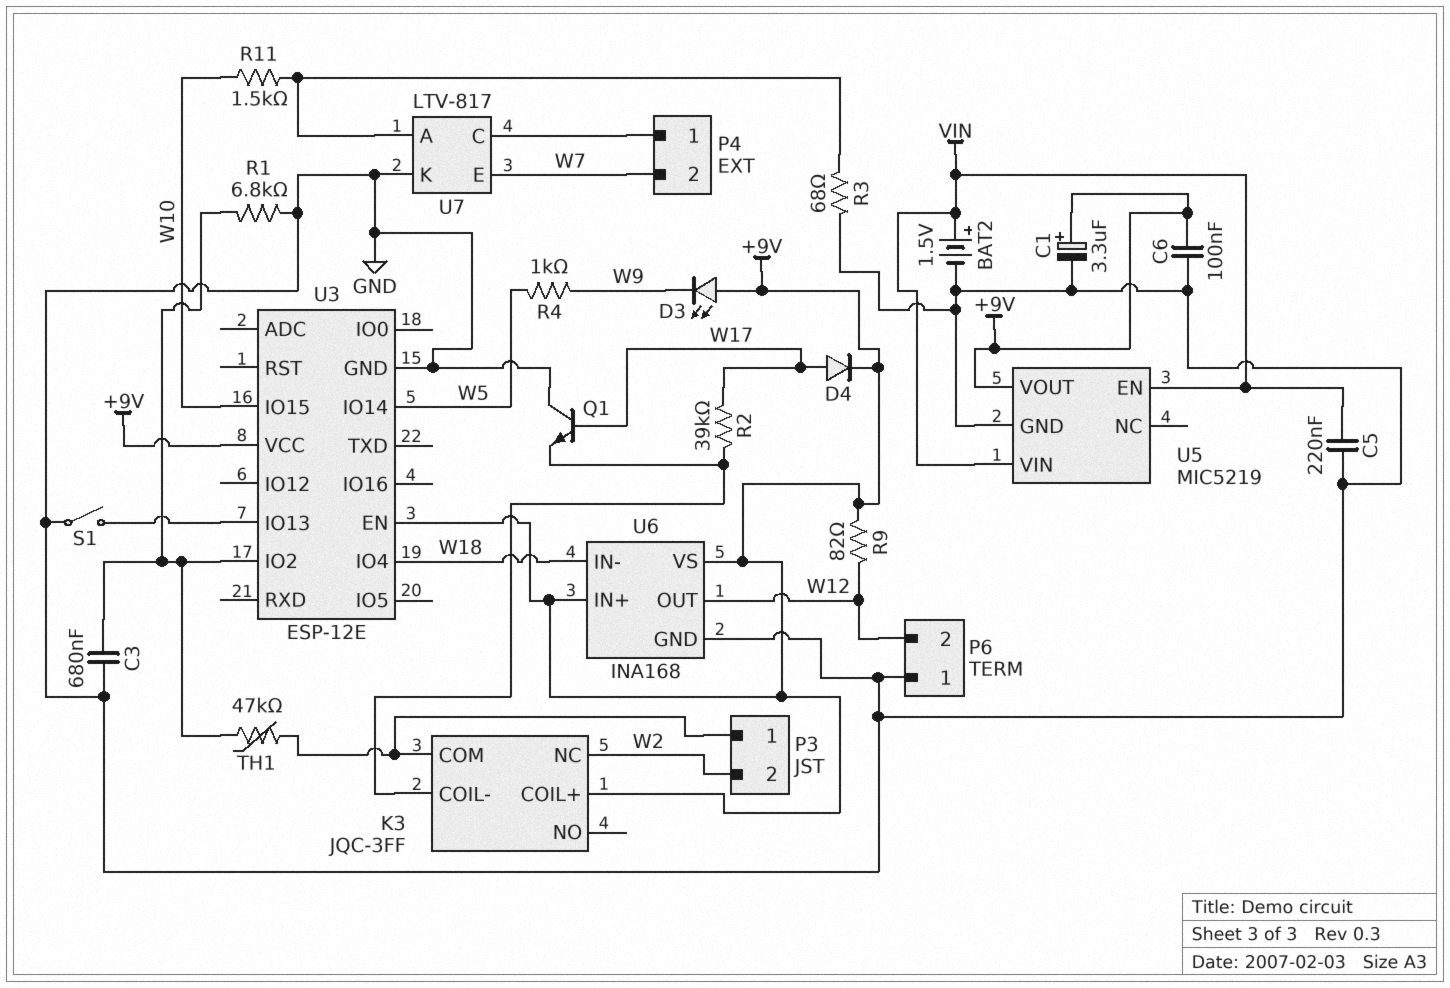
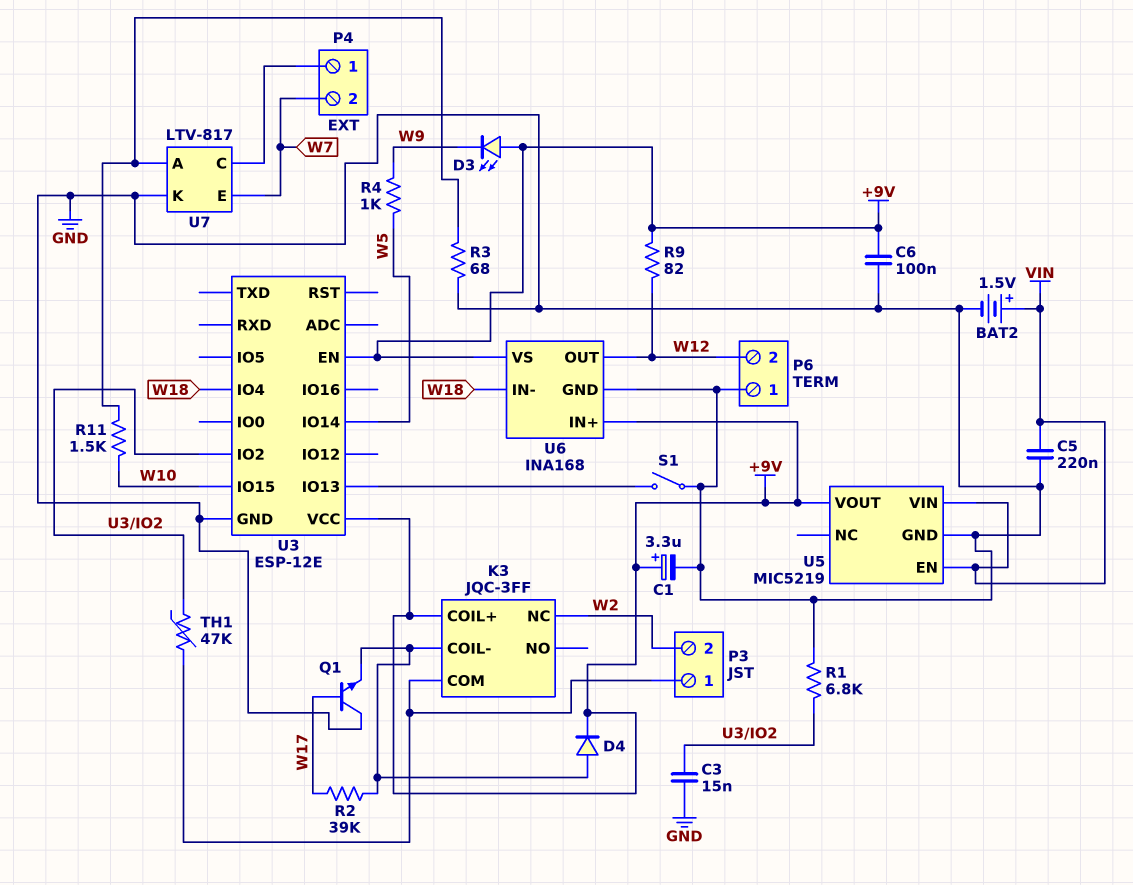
C3: 680nF (GND, U3/IO2) -> 15nF (GND, U3/IO2)
D4: diode (A W17, K +9V) -> diode (A K3/COIL-, K +9V)

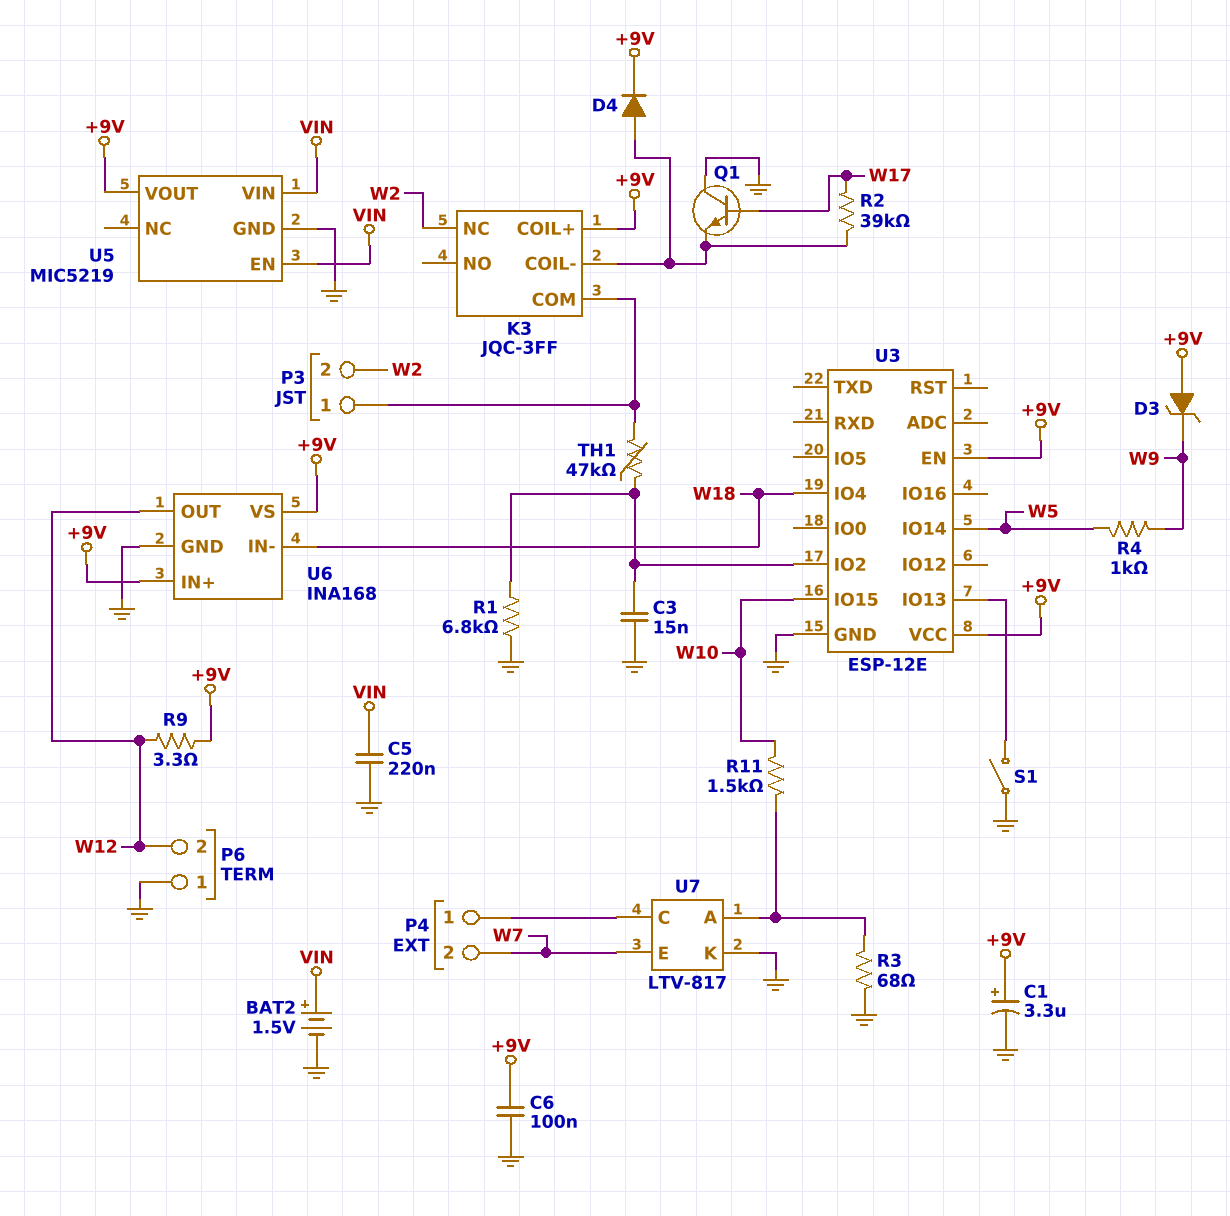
D3: LED (A +9V, K W9) -> zener (A +9V, K W9)
R9: 82 (+9V, W12) -> 3.3 (+9V, W12)

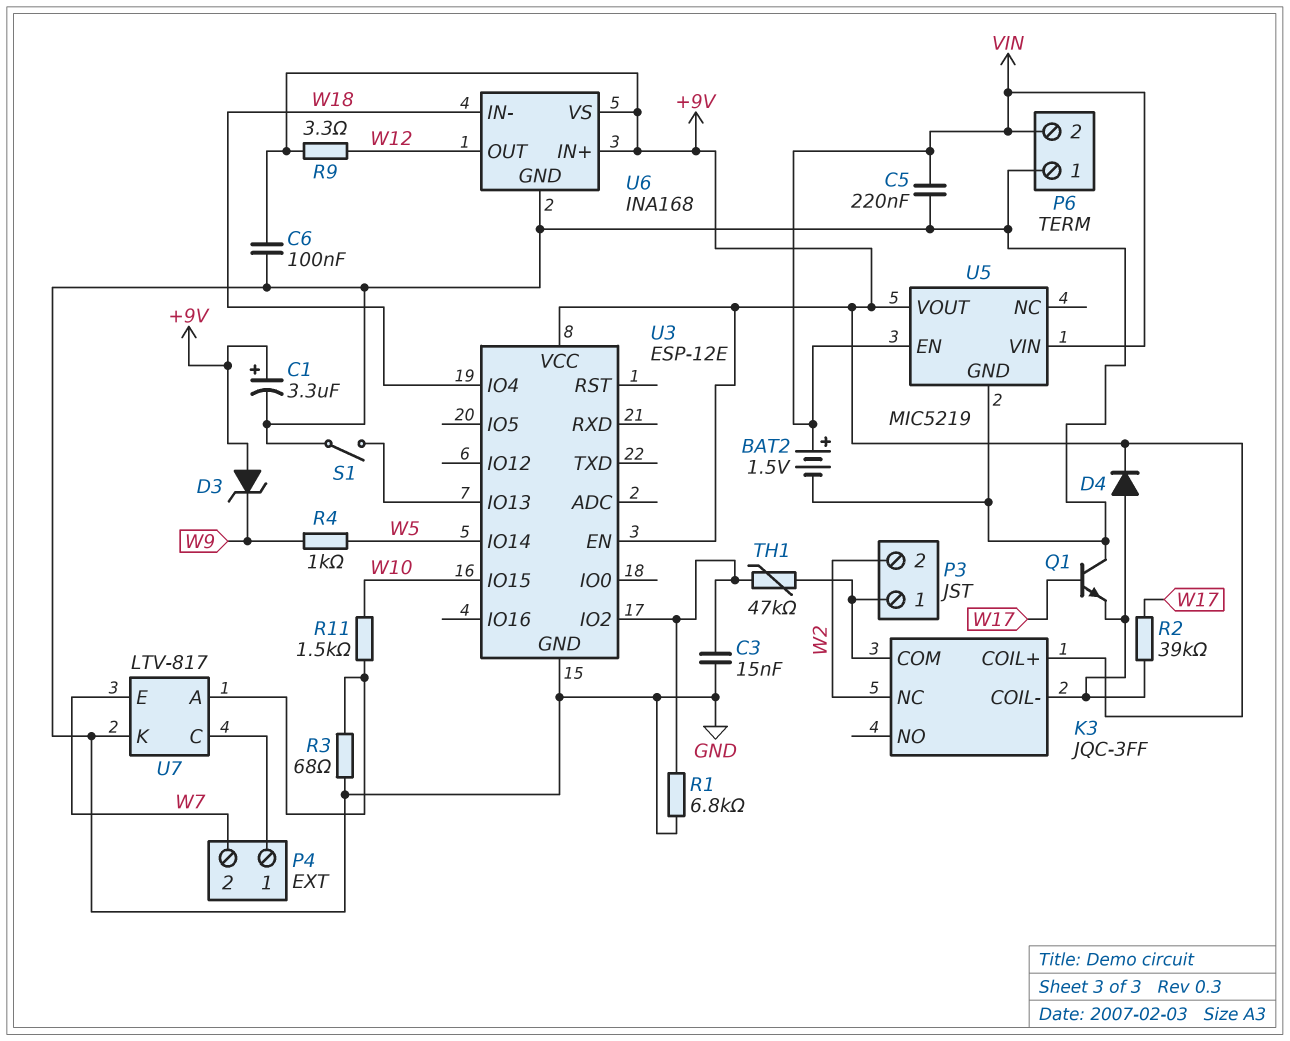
P6 pin 2: W12 -> VIN

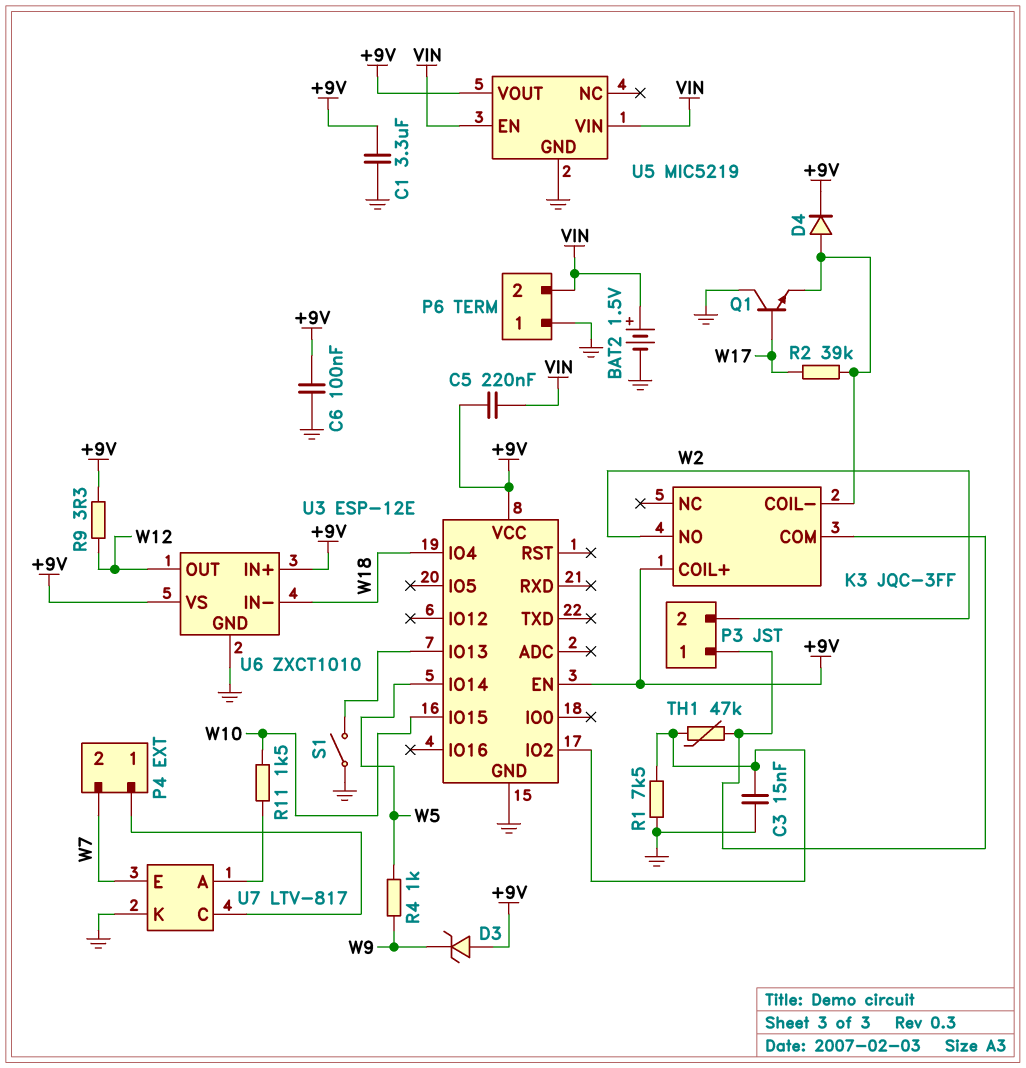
C1: 3.3uF (plus +9V, minus GND) -> 3.3uF (+9V, GND)
C5: 220nF (GND, VIN) -> 220nF (+9V, VIN)
K3 pin NC: W2 -> none
K3 pin NO: none -> W2
R1: 6.8k (GND, U3/IO2) -> 7.5k (GND, U3/IO2)
R3: 68 (GND, U7/A) -> none
U6: INA168 -> ZXCT1010

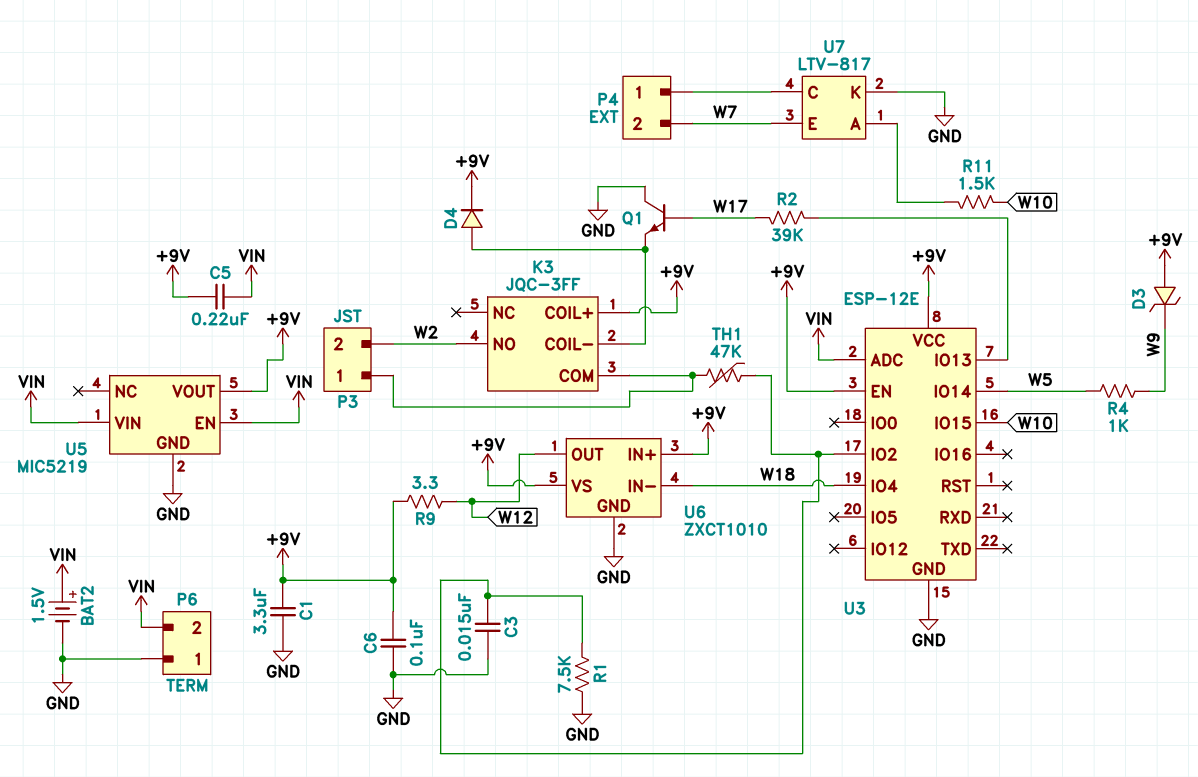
R2: 39k (K3/COIL-, W17) -> 39k (U3/IO13, W17)
S1: switch (GND, U3/IO13) -> none
U3 pin ADC: none -> VIN

